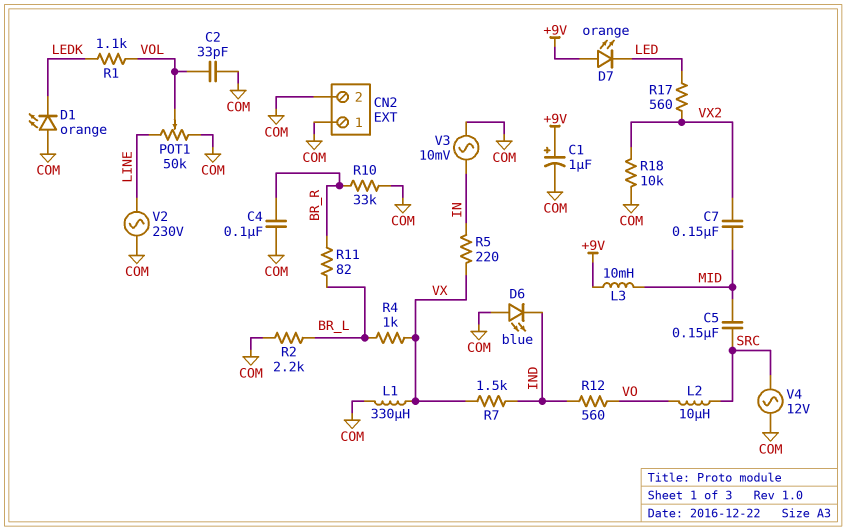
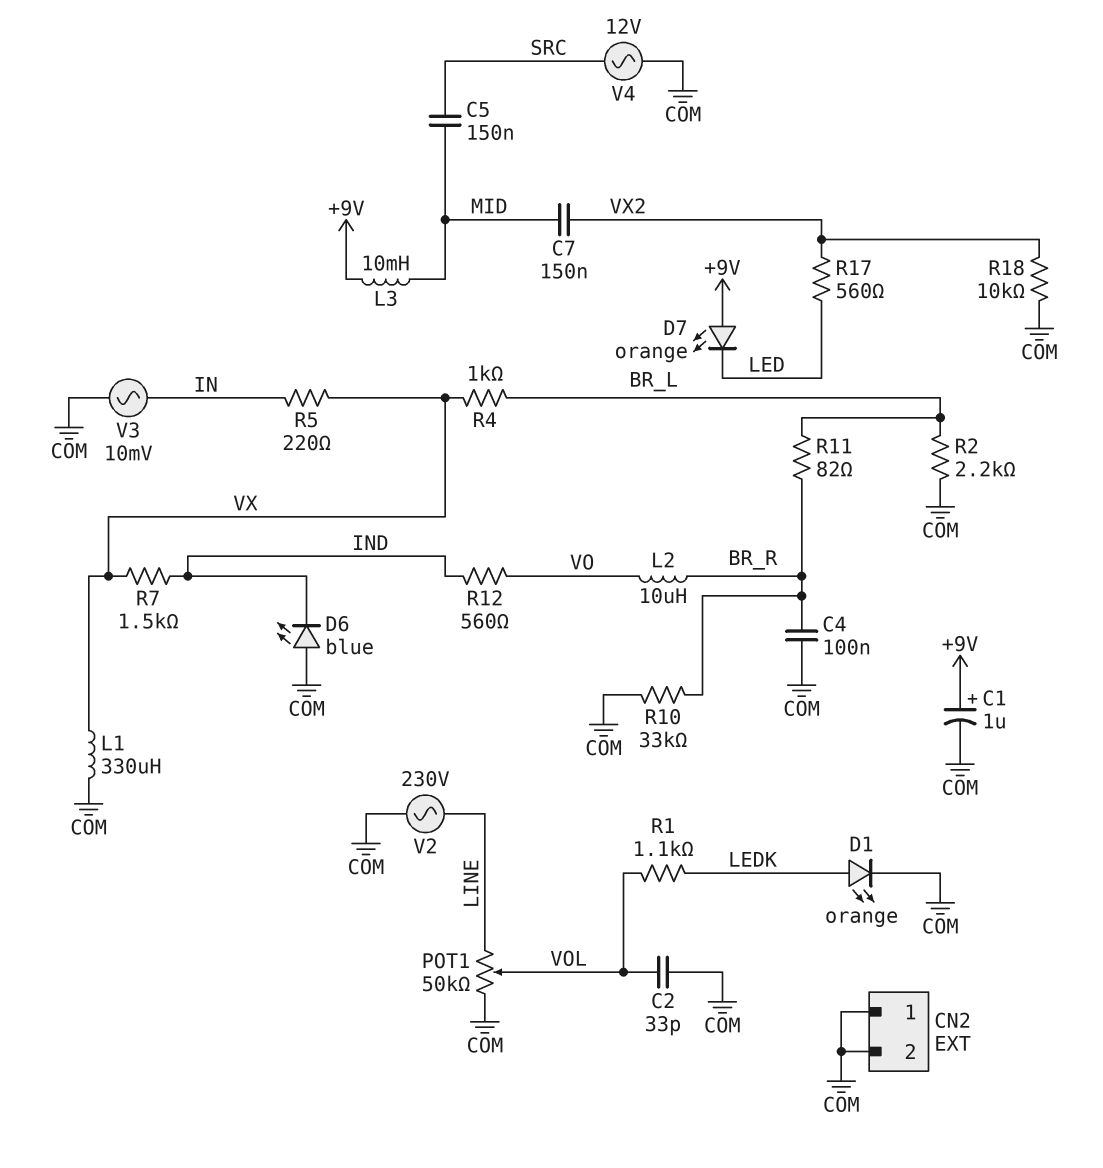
D1: LED orange (A COM, K LEDK) -> LED orange (A LEDK, K COM)
L2: 10uH (SRC, VO) -> 10uH (BR_R, VO)

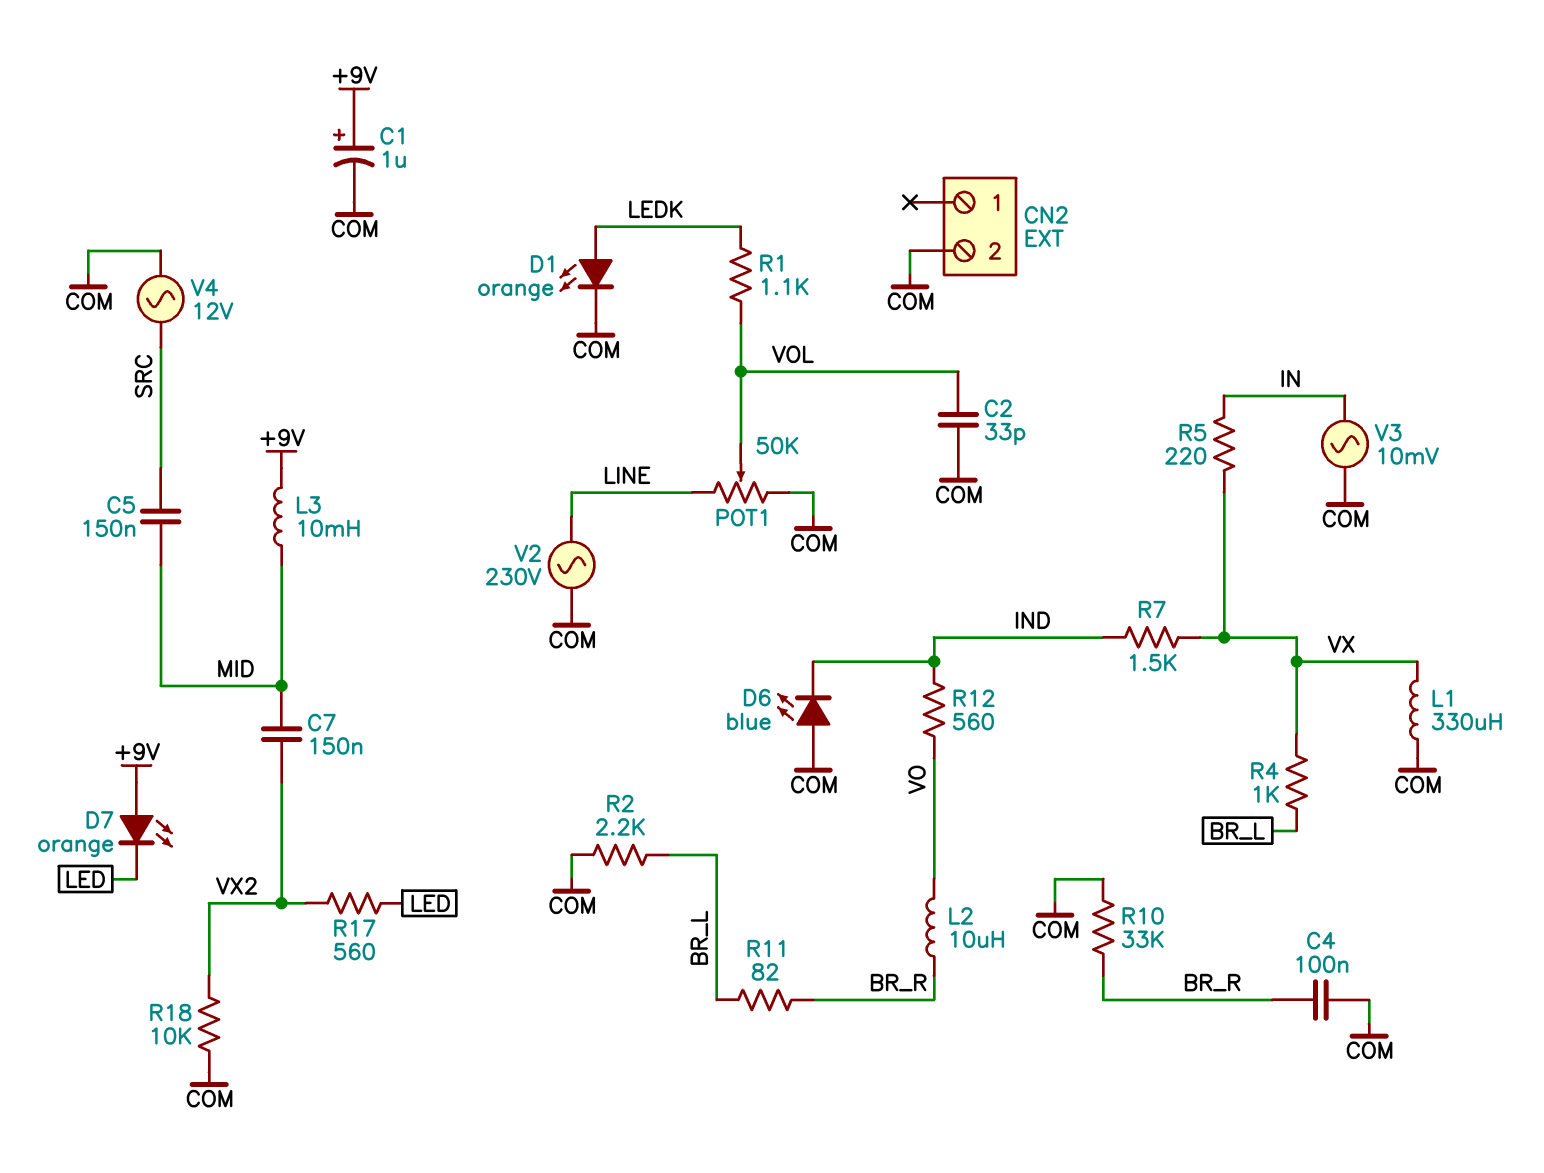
CN2 pin 1: COM -> none

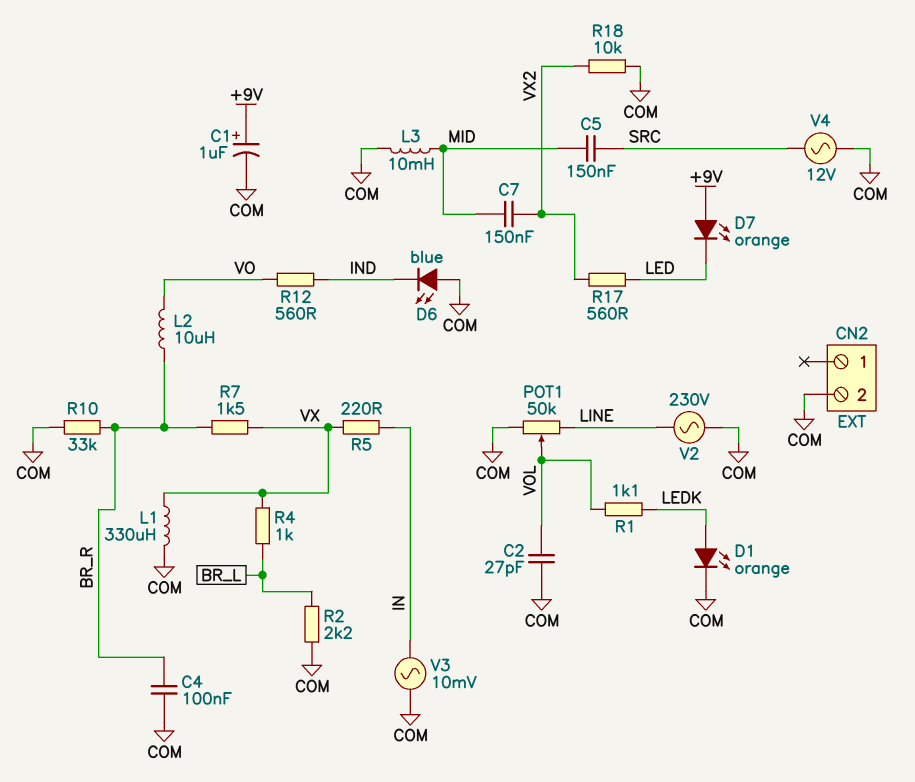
C2: 33pF (COM, VOL) -> 27pF (COM, VOL)
L3: 10mH (+9V, MID) -> 10mH (COM, MID)
R7: 1.5k (IND, VX) -> 1.5k (BR_R, VX)
R11: 82 (BR_L, BR_R) -> none

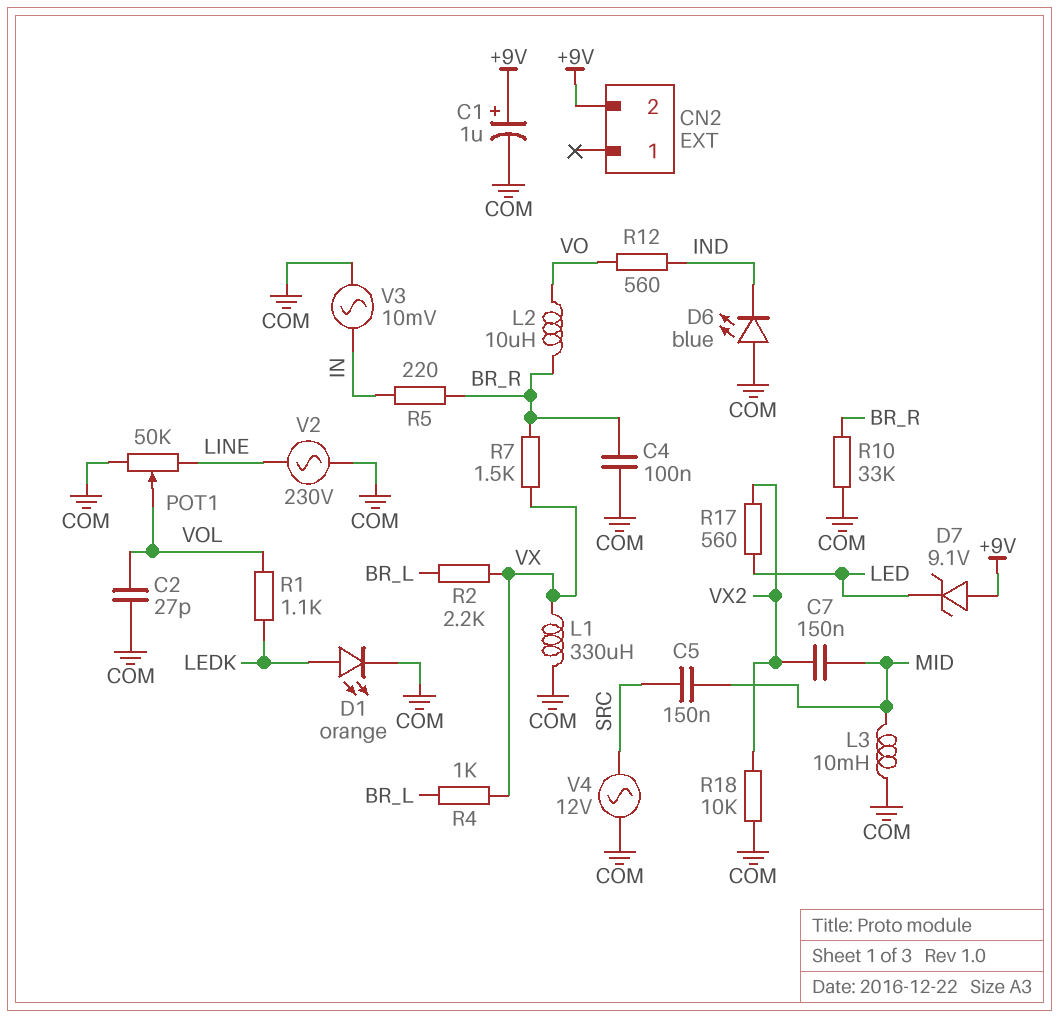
CN2 pin 2: COM -> +9V
D7: LED orange (A +9V, K LED) -> zener 9.1V (A +9V, K LED)
R2: 2.2k (BR_L, COM) -> 2.2k (BR_L, VX)
R5: 220 (IN, VX) -> 220 (BR_R, IN)

